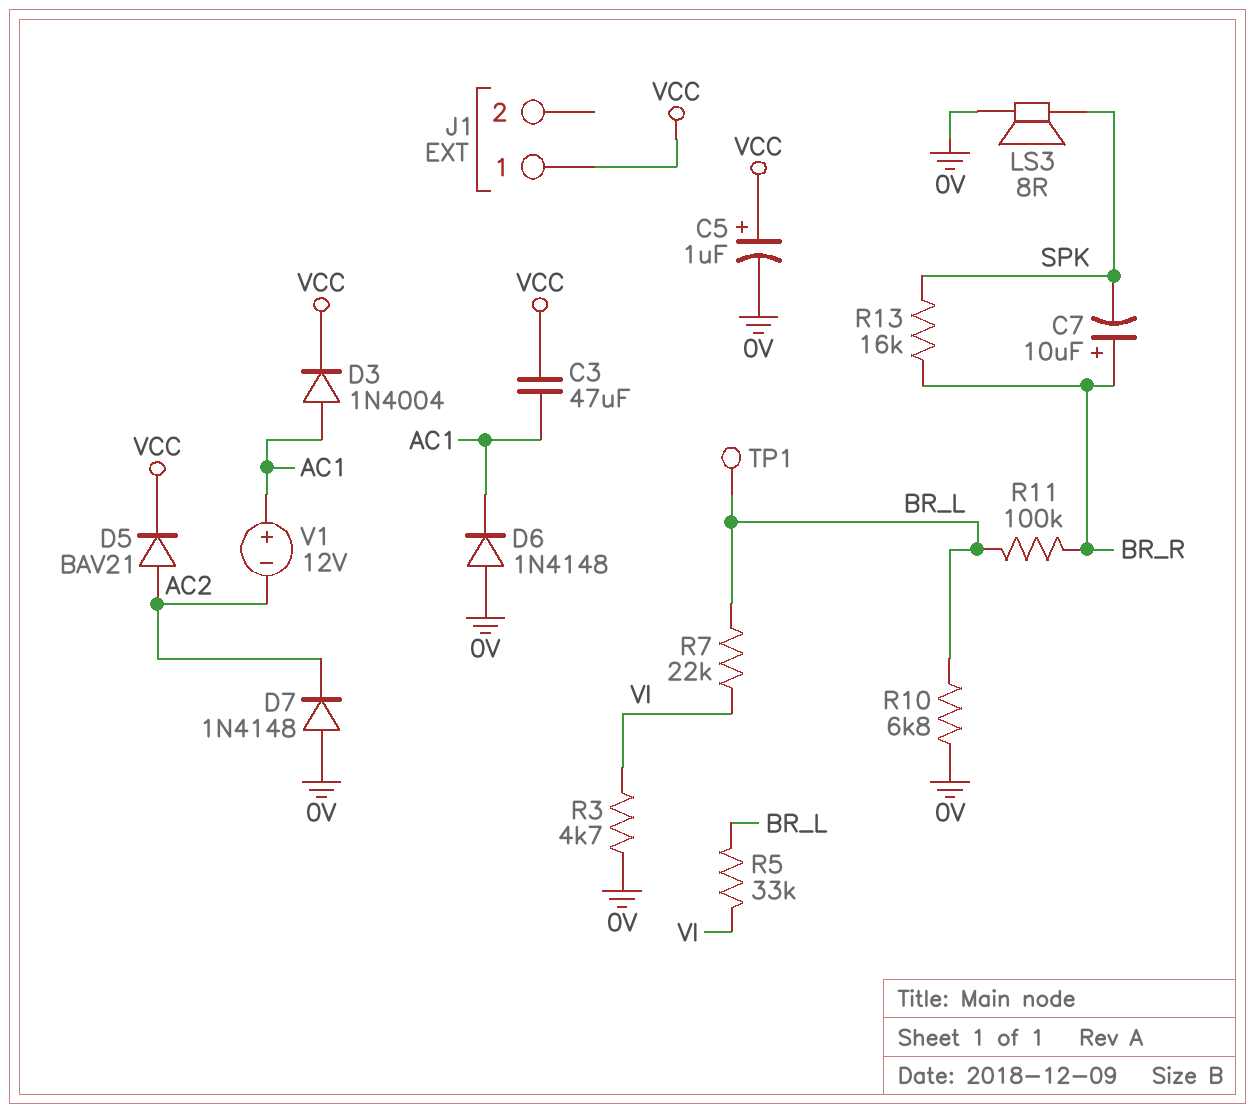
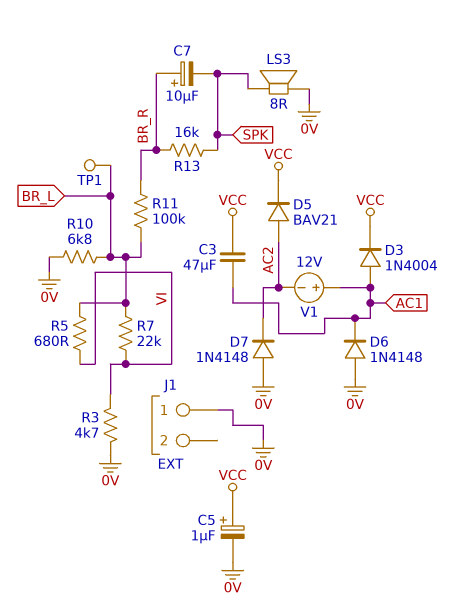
J1 pin 1: VCC -> 0V
R5: 33k (BR_L, VI) -> 680 (BR_L, VI)

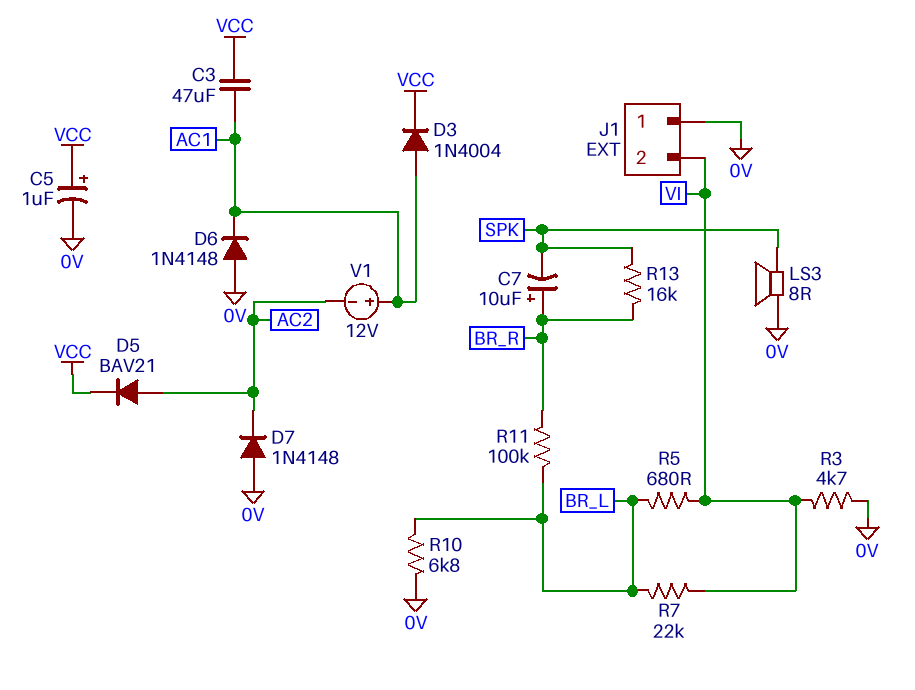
J1 pin 2: none -> VI
TP1: test point (BR_L) -> none

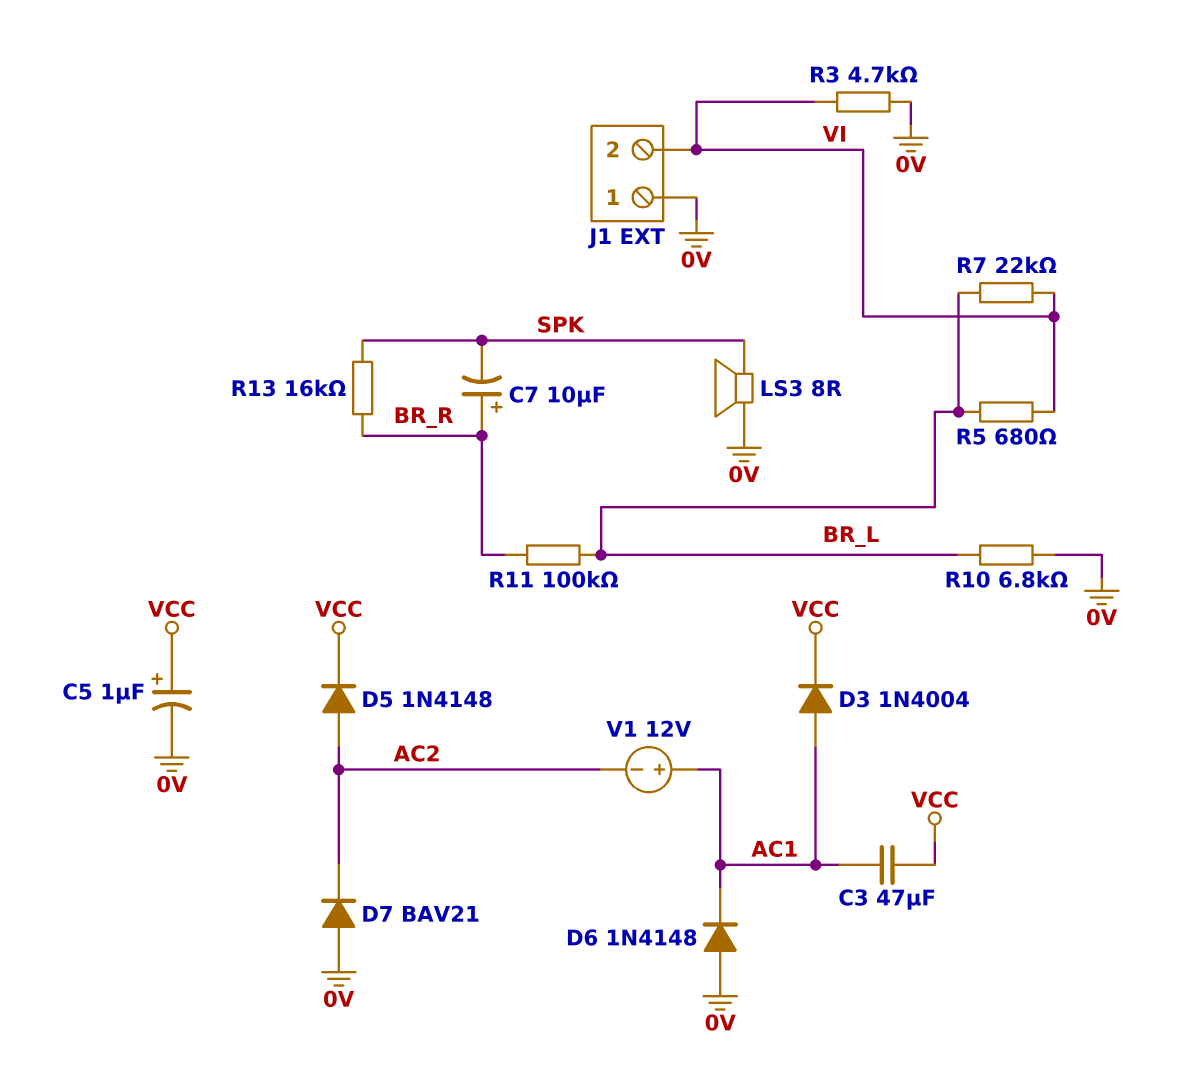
D5: diode BAV21 (A AC2, K VCC) -> diode 1N4148 (A AC2, K VCC)
D7: diode 1N4148 (A 0V, K AC2) -> diode BAV21 (A 0V, K AC2)

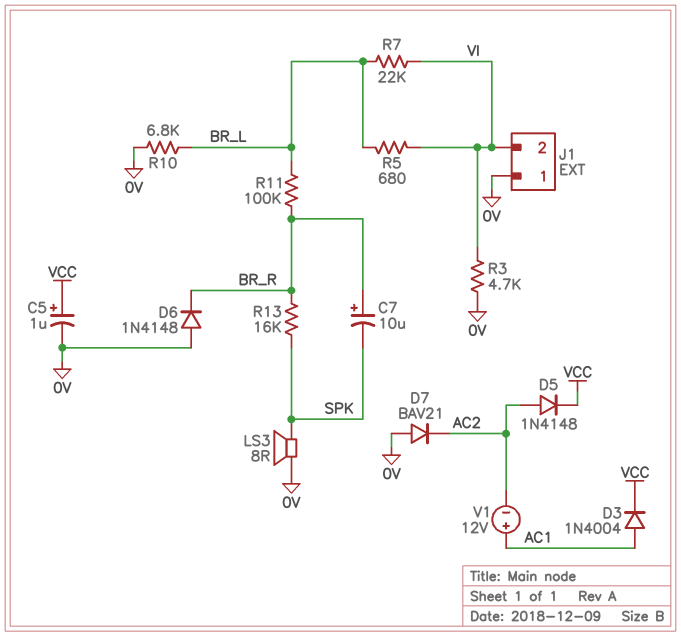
C3: 47uF (AC1, VCC) -> none
D6: diode 1N4148 (A 0V, K AC1) -> diode 1N4148 (A 0V, K BR_R)

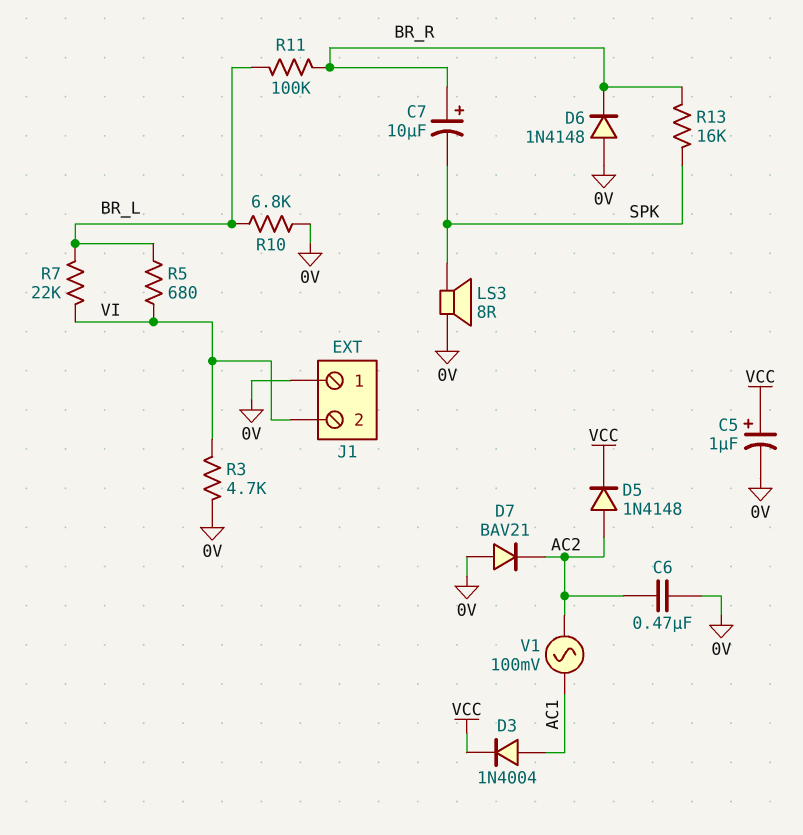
C6: none -> 470nF (0V, AC2)
V1: 12V (plus AC1, minus AC2) -> AC 100mV (AC1, AC2)

